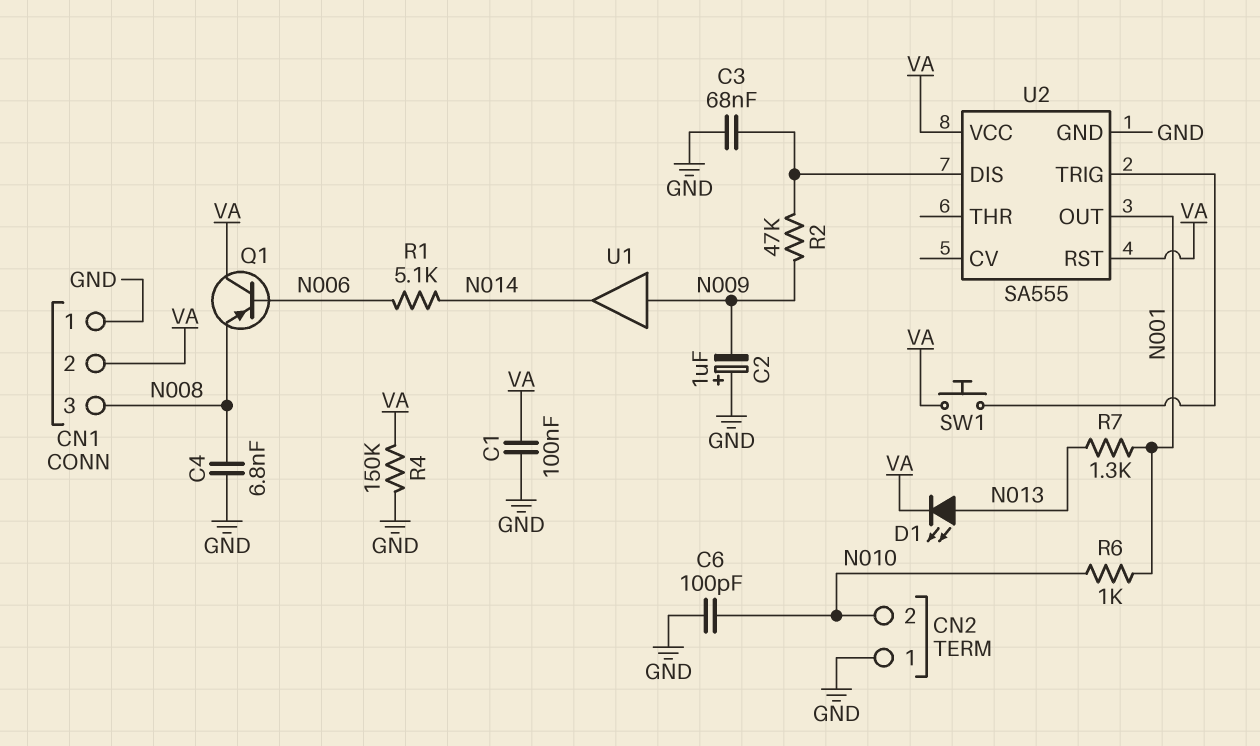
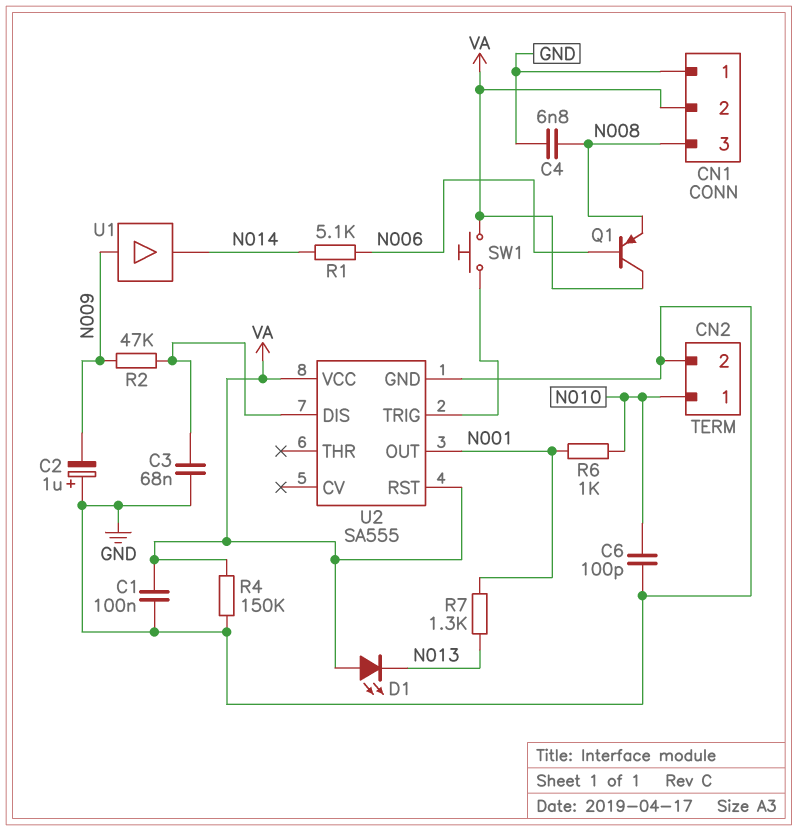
CN2 pin 1: GND -> N010
CN2 pin 2: N010 -> GND
D1: LED (A N013, K VA) -> LED (A VA, K N013)

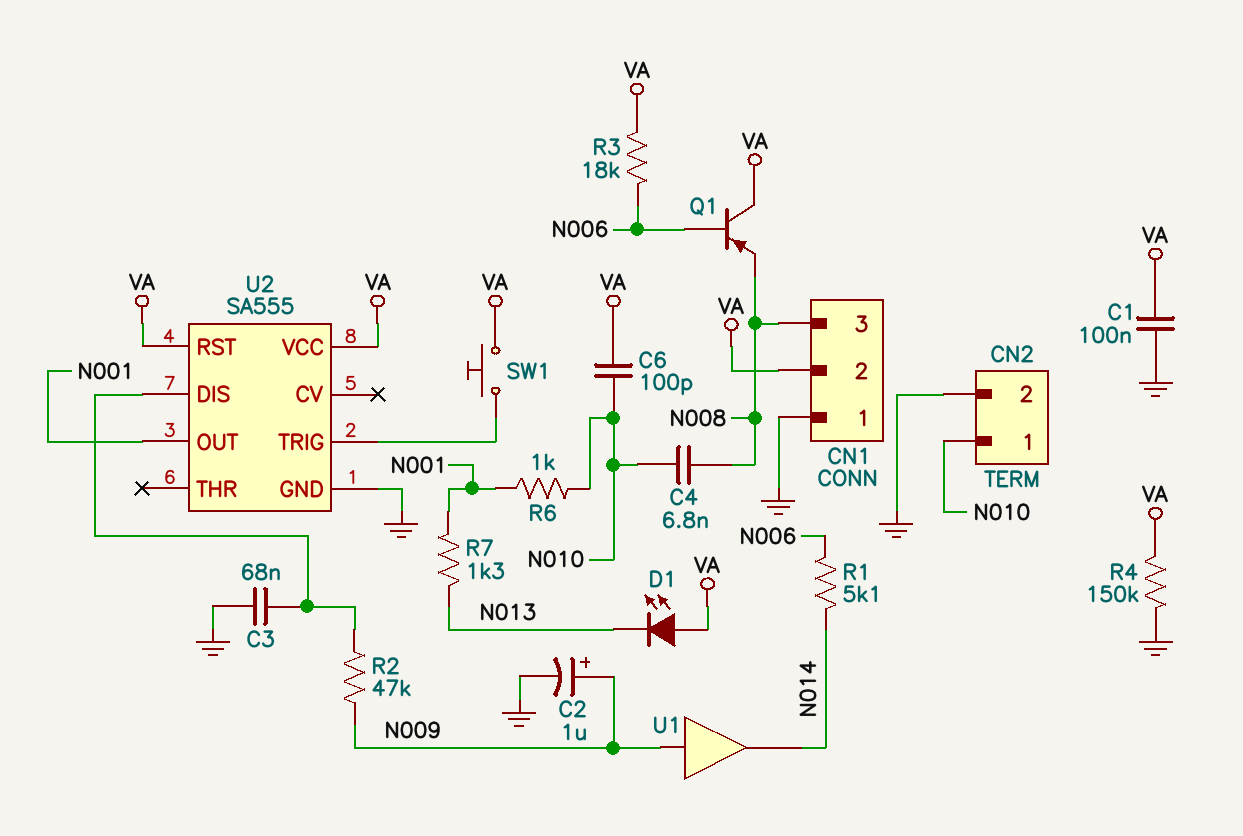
C2: 1uF (plus GND, minus N009) -> 1uF (plus N009, minus GND)
C4: 6.8nF (GND, N008) -> 6.8nF (N008, N010)
C6: 100pF (GND, N010) -> 100pF (N010, VA)
R3: none -> 18k (N006, VA)

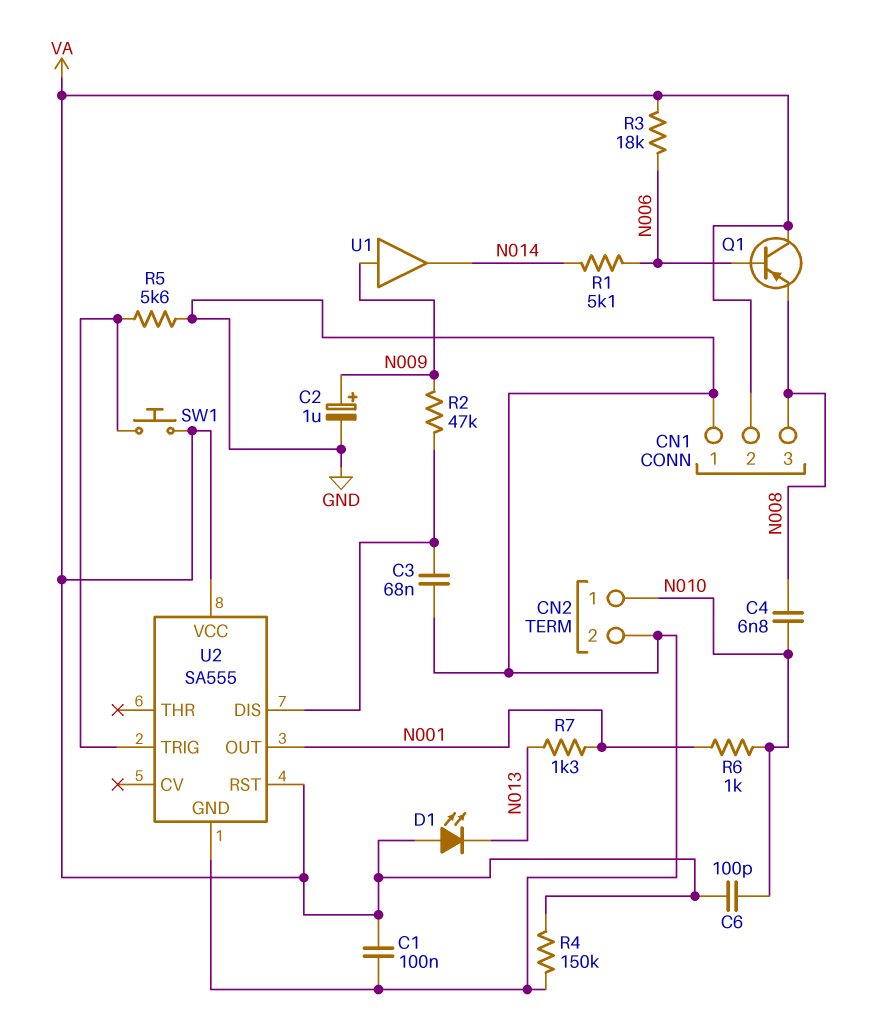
R5: none -> 5.6k (GND, U2/TRIG)

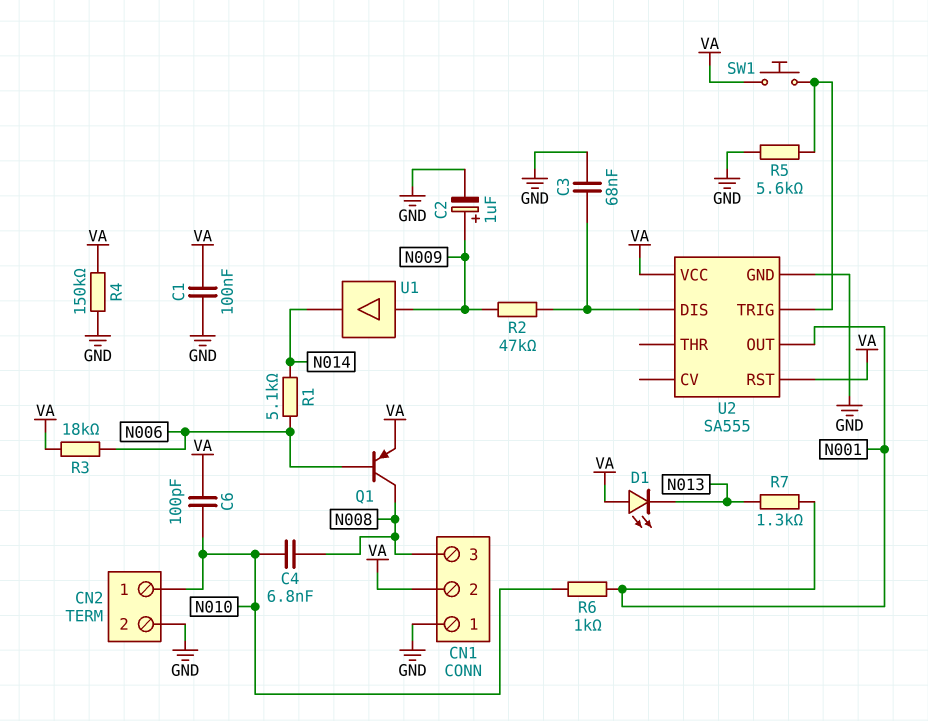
Q1: PNP (B N006, C VA, E N008) -> PNP (B N006, C N008, E VA)

